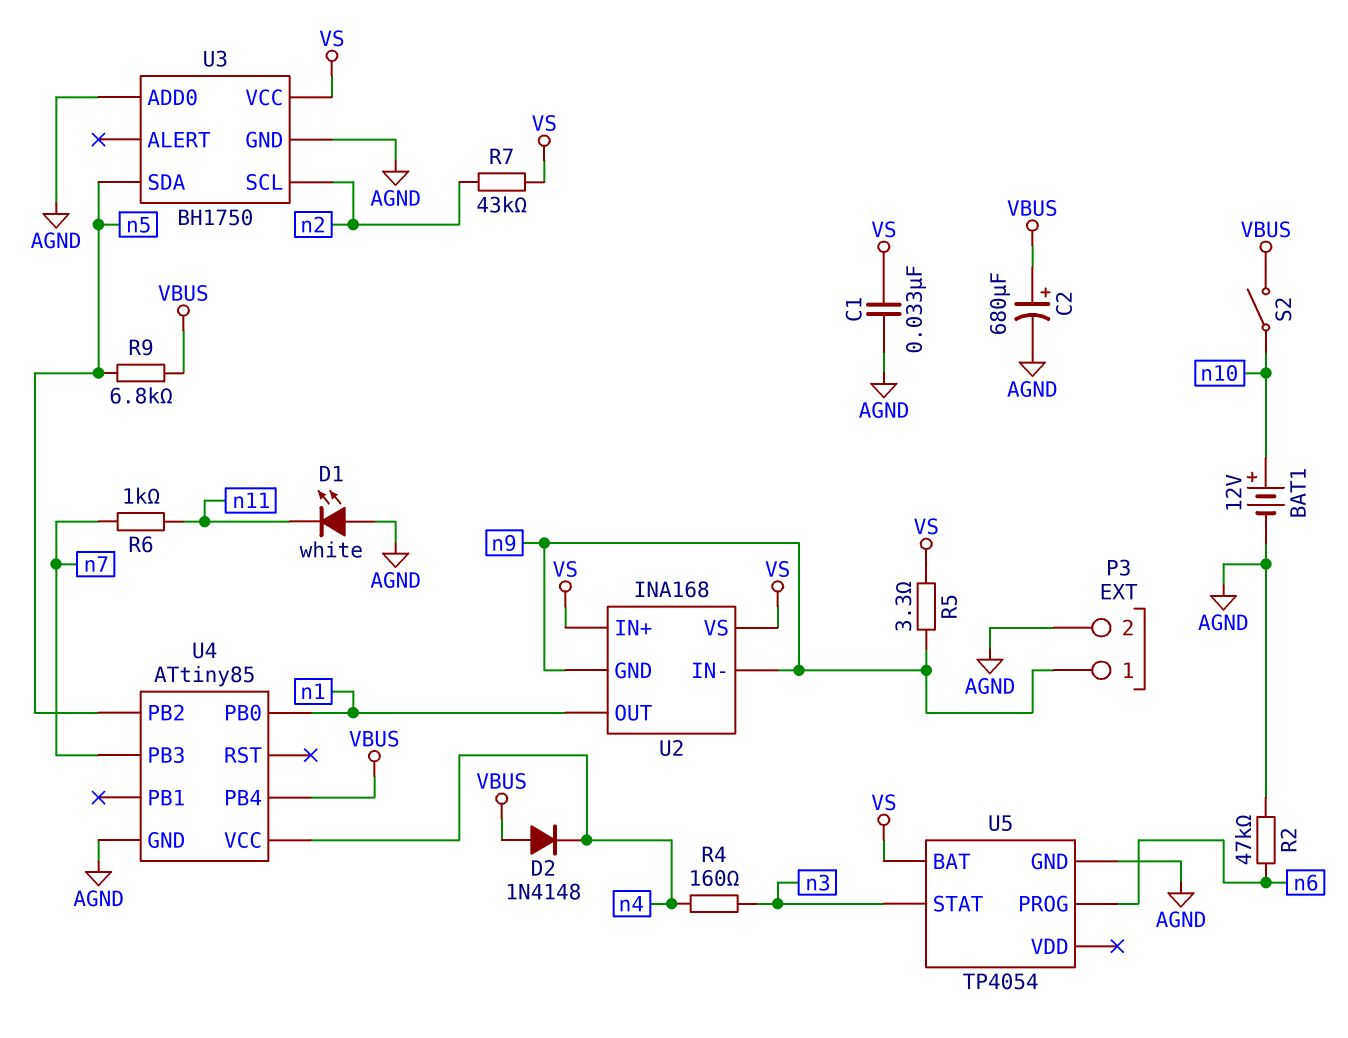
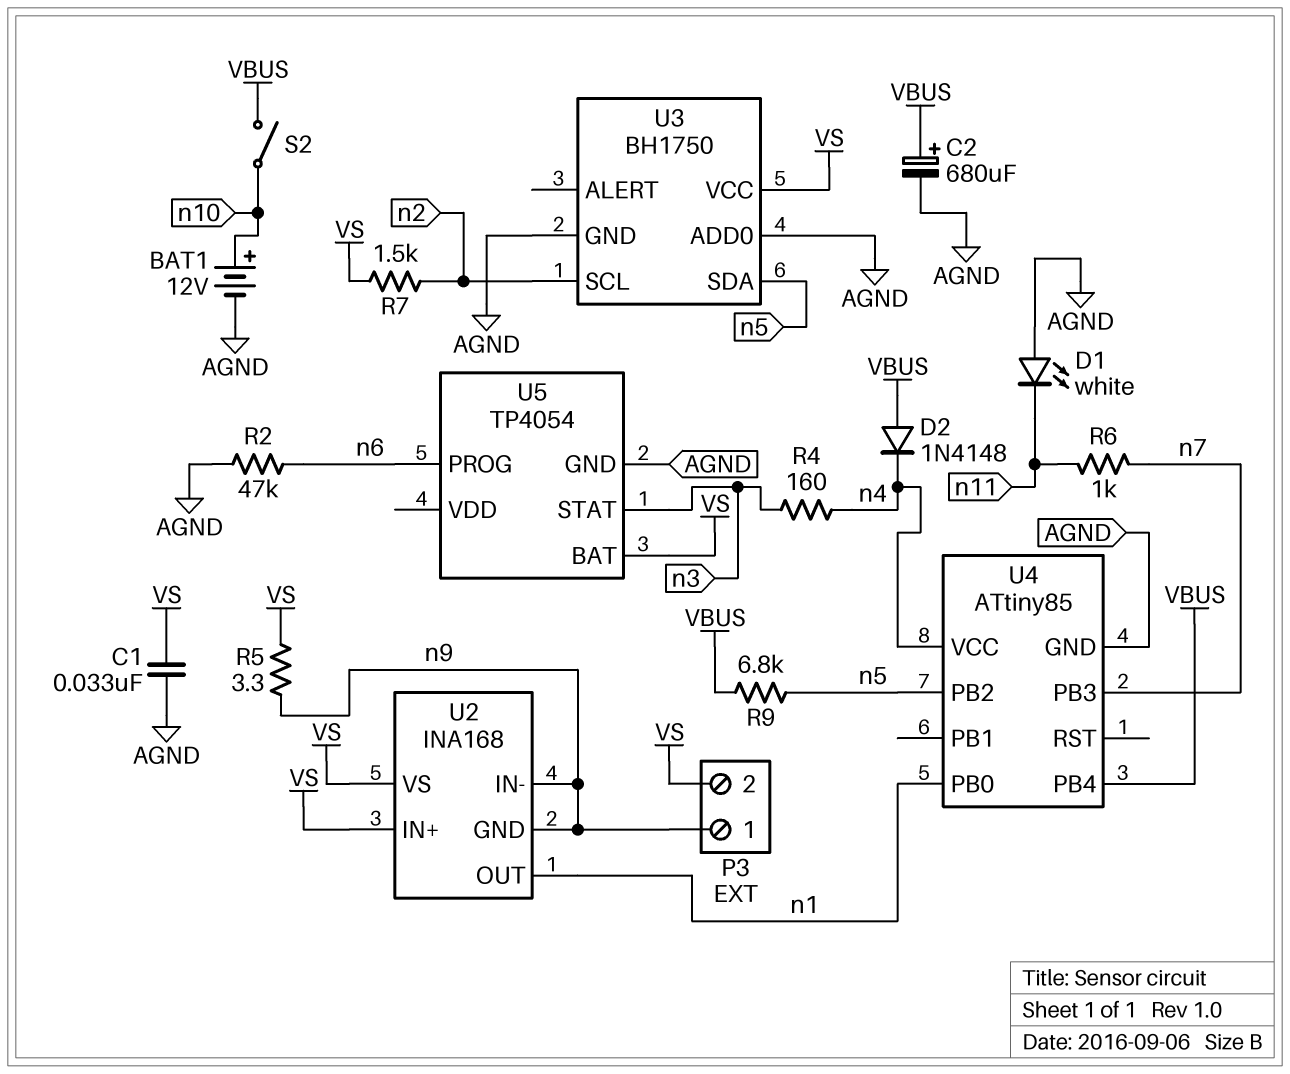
P3 pin 2: AGND -> VS
R7: 43k (VS, n2) -> 1.5k (VS, n2)

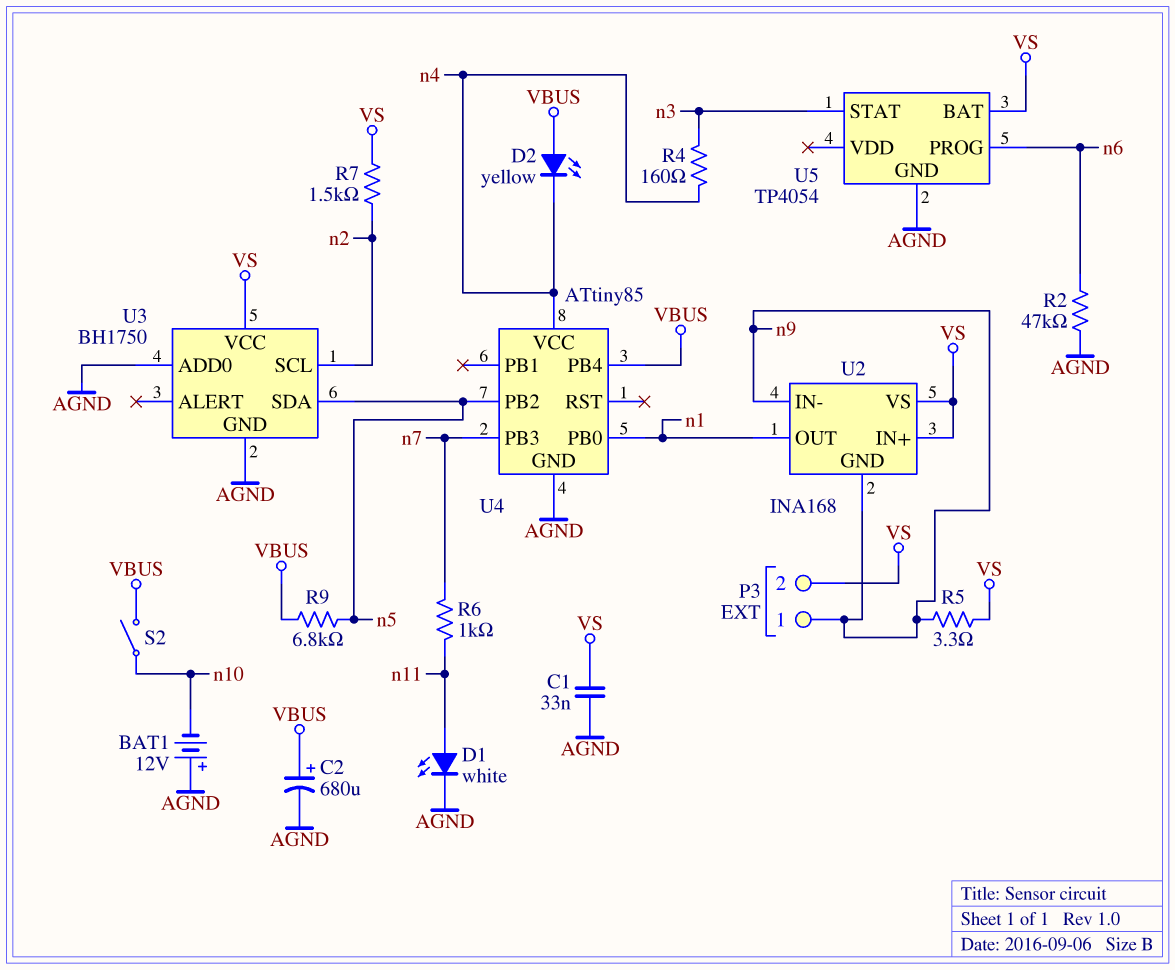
BAT1: 12V (plus n10, minus AGND) -> 12V (plus AGND, minus n10)
D1: LED white (A AGND, K n11) -> LED white (A n11, K AGND)
D2: diode 1N4148 (A VBUS, K n4) -> LED yellow (A VBUS, K n4)

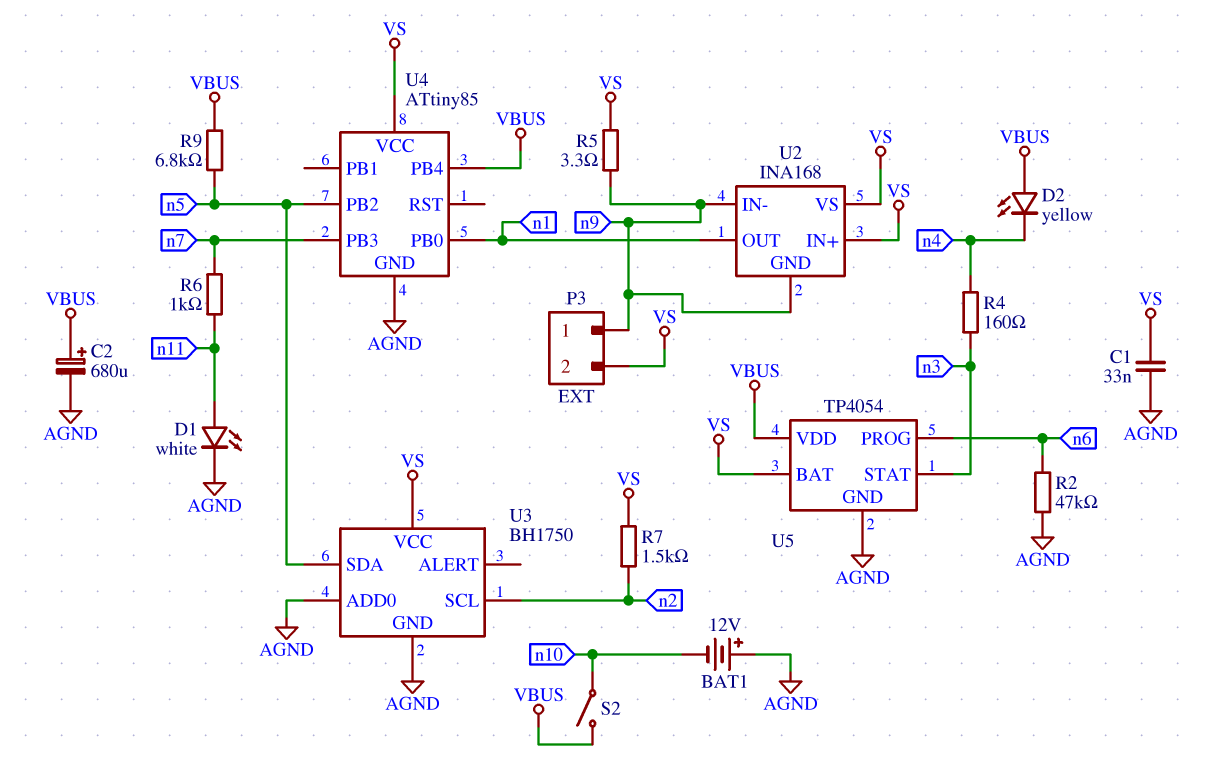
U4 pin VCC: n4 -> VS
U5 pin VDD: none -> VBUS

